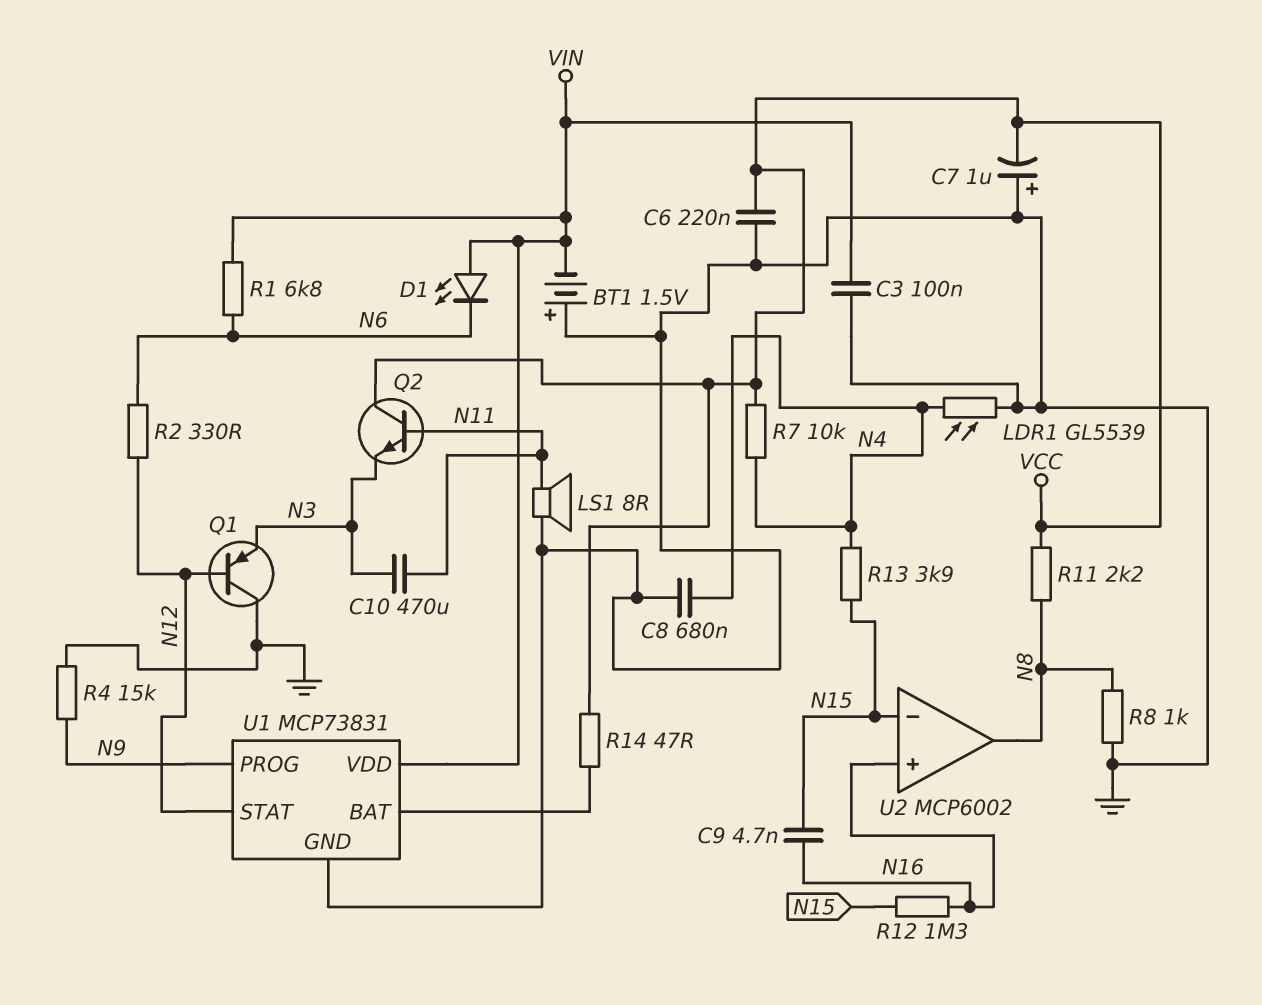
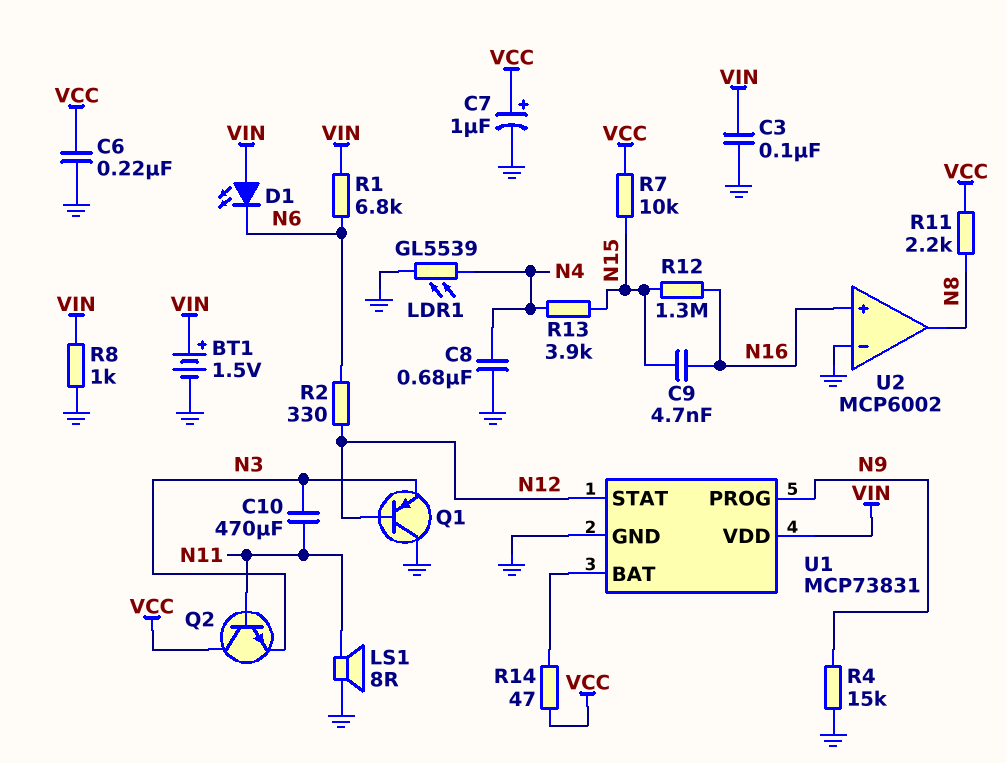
BT1: 1.5V (plus GND, minus VIN) -> 1.5V (plus VIN, minus GND)
C7: 1uF (plus GND, minus VCC) -> 1uF (plus VCC, minus GND)
R7: 10k (N4, VCC) -> 10k (N15, VCC)
R8: 1k (GND, N8) -> 1k (GND, VIN)
U2 pin in-: N15 -> GND

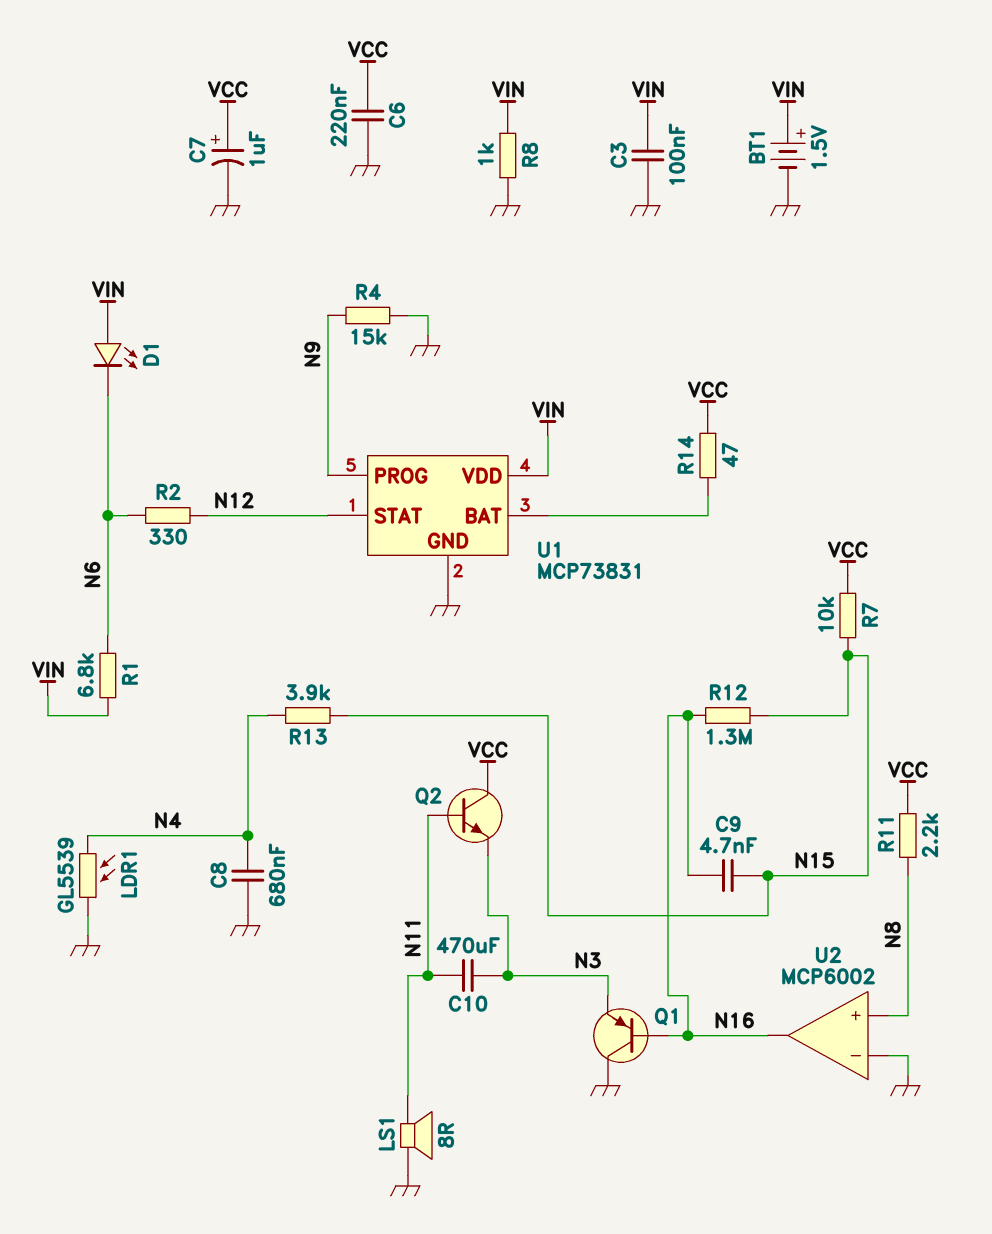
Q1: PNP (B N12, C GND, E N3) -> PNP (B N16, C GND, E N3)
U2 pin in+: N16 -> N8
U2 pin out: N8 -> N16

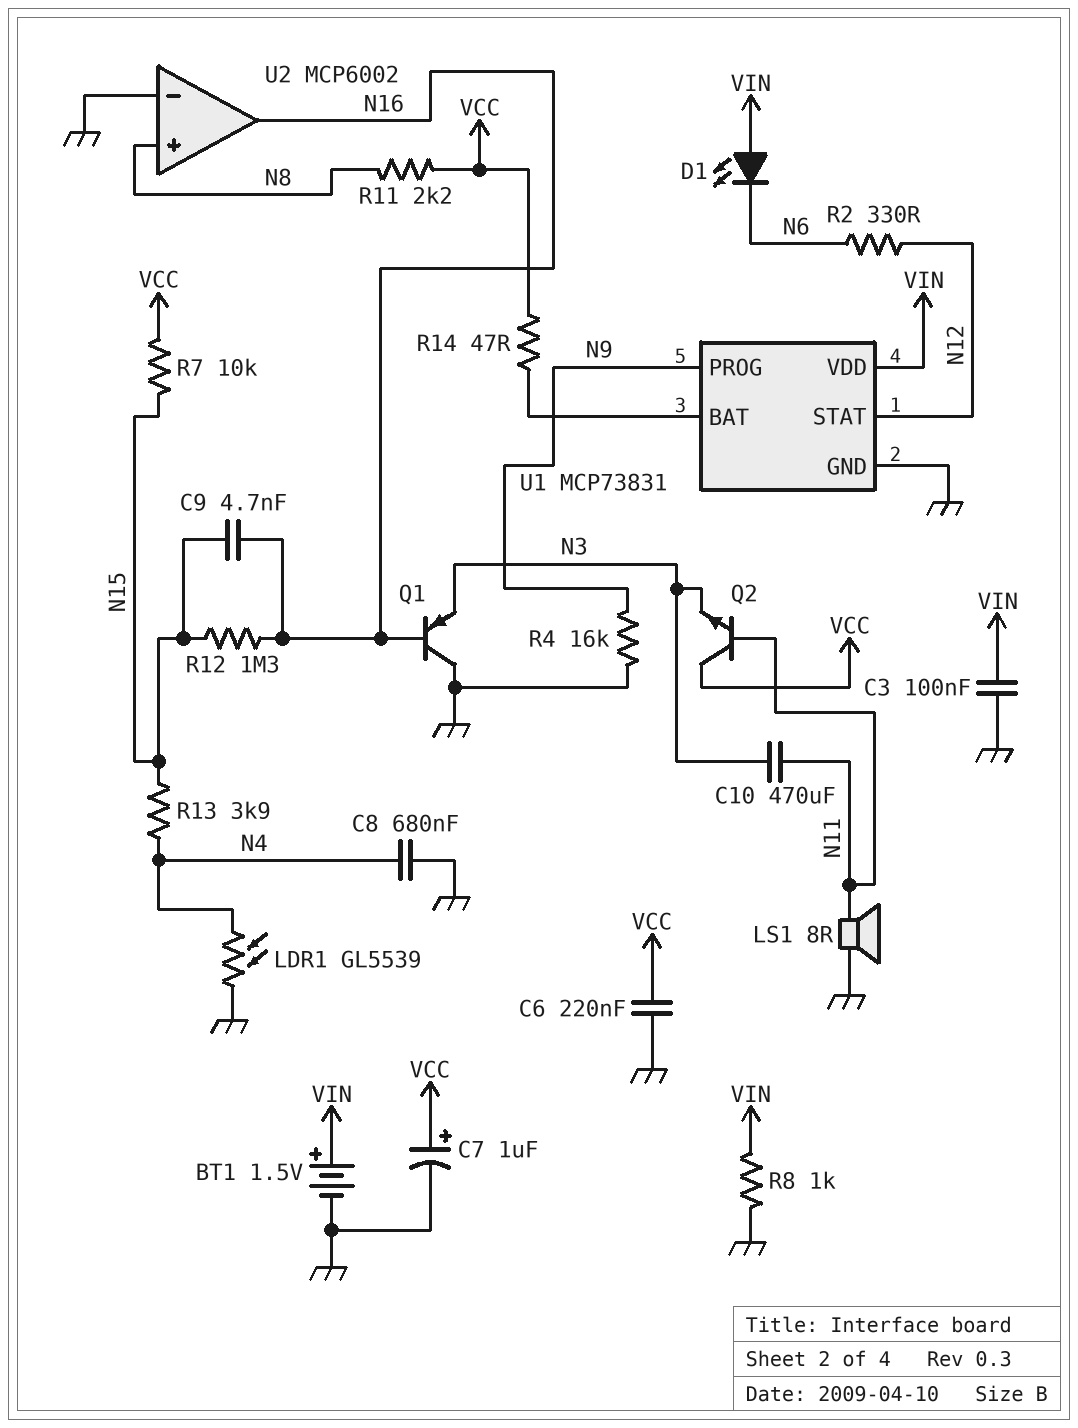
R1: 6.8k (N6, VIN) -> none
R4: 15k (GND, N9) -> 16k (GND, N9)

